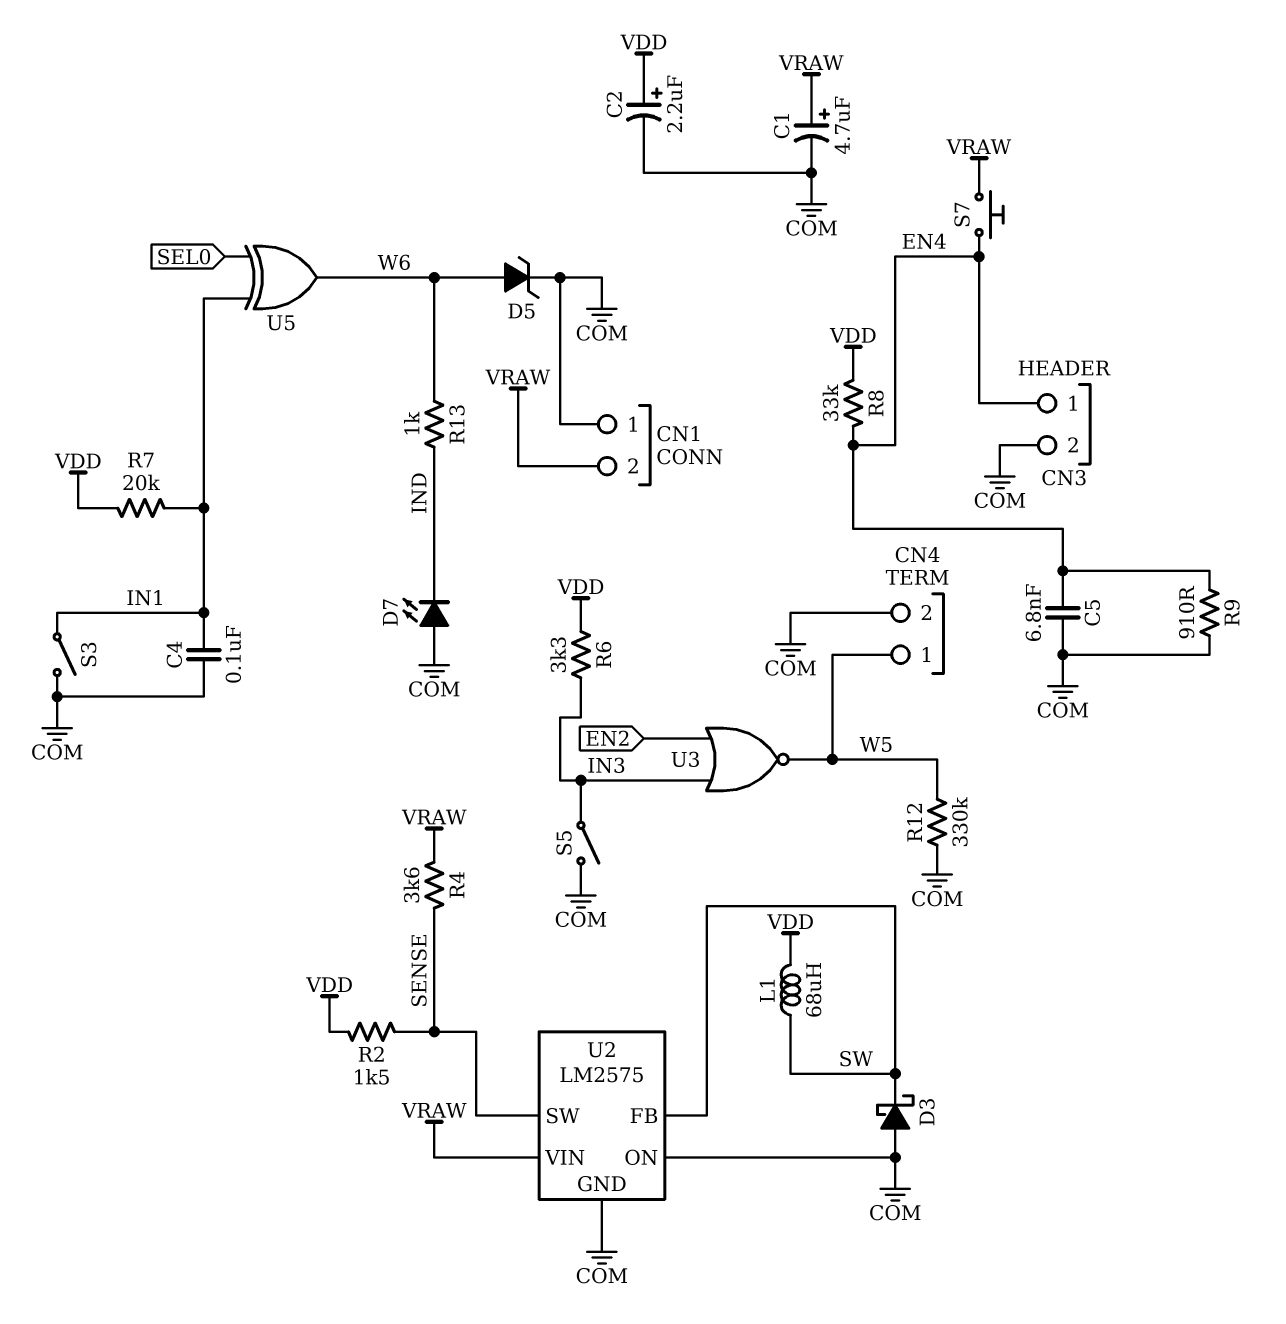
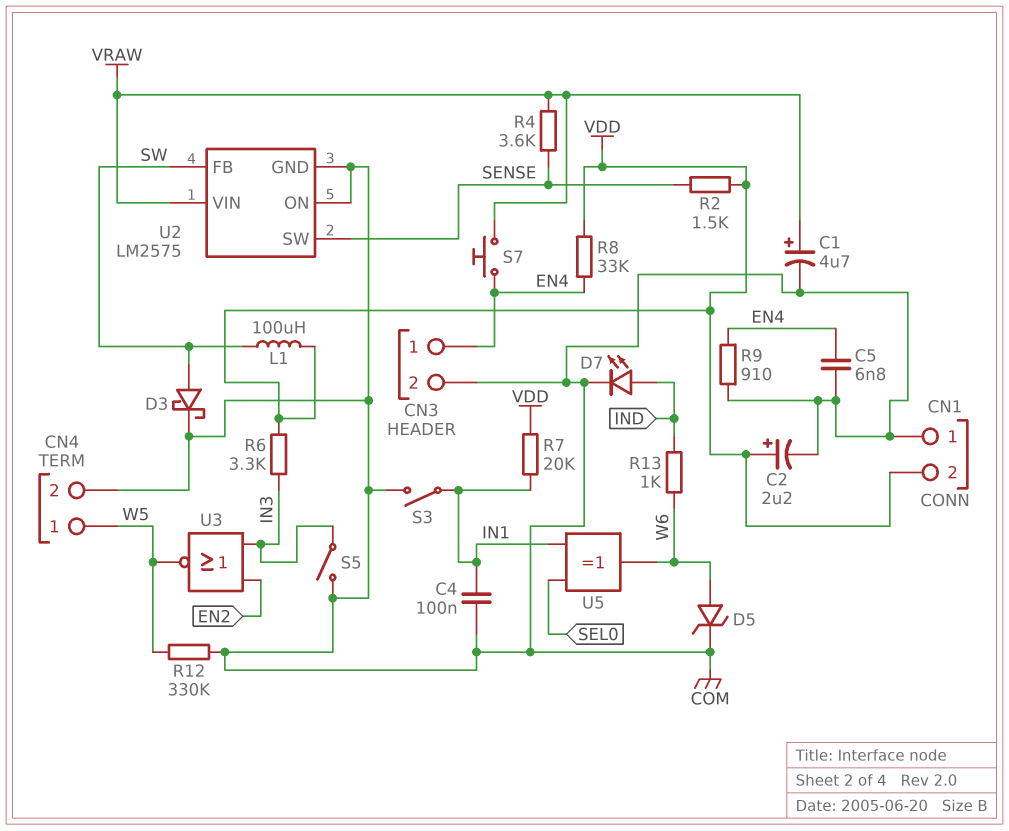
CN1 pin 2: VRAW -> VDD
D3: schottky (A COM, K SW) -> schottky (A SW, K COM)
D7: LED (A COM, K IND) -> LED (A IND, K COM)
L1: 68uH (SW, VDD) -> 100uH (SW, VDD)

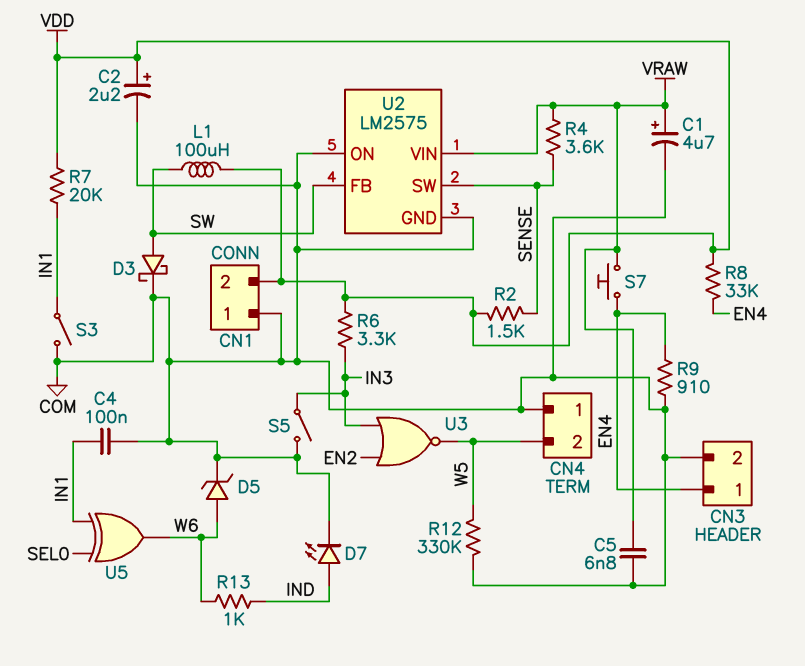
C5: 6.8nF (COM, EN4) -> 6.8nF (COM, VRAW)
CN4 pin 1: W5 -> COM
CN4 pin 2: COM -> W5

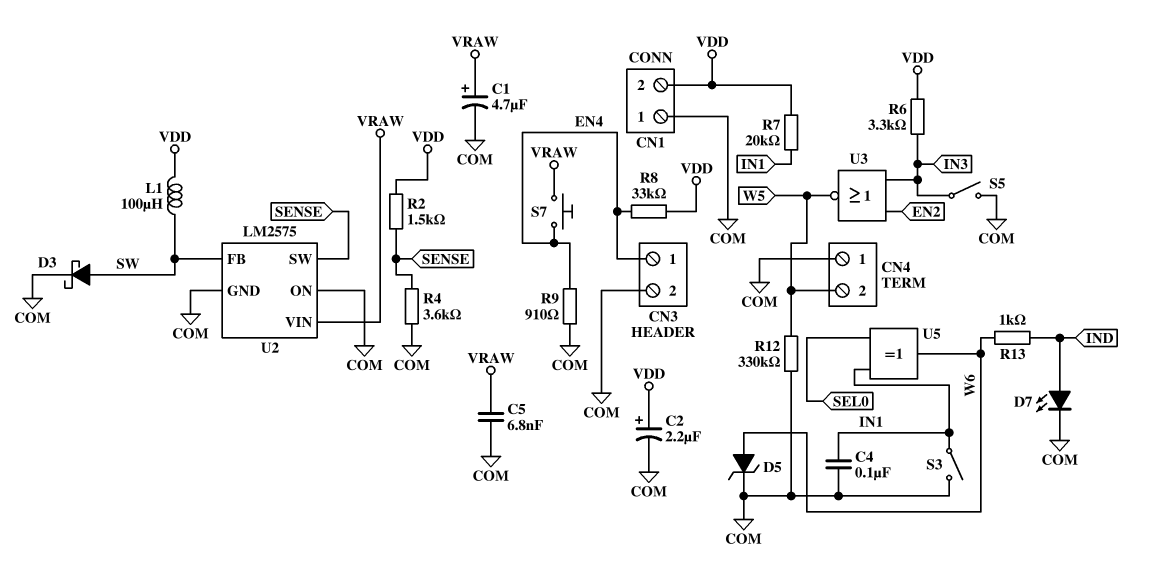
R4: 3.6k (SENSE, VRAW) -> 3.6k (COM, SENSE)

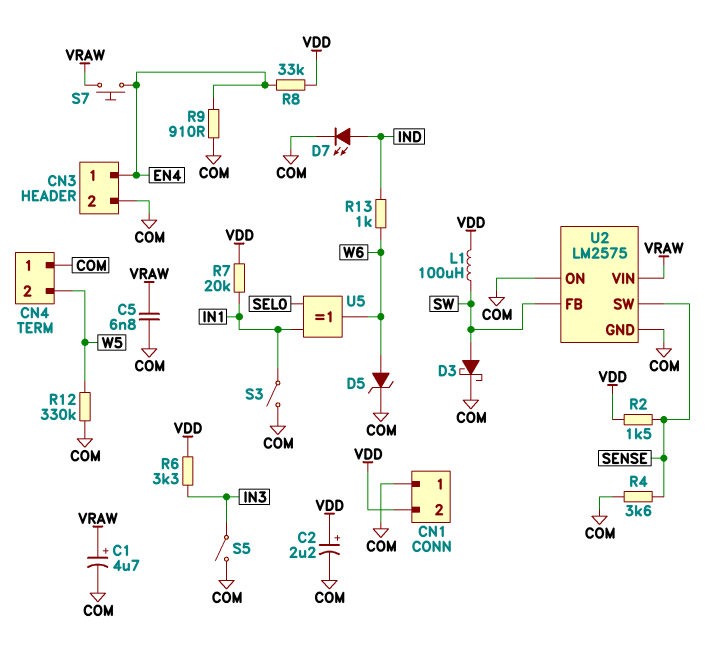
C4: 100nF (COM, IN1) -> none
U3: NOR (in EN2, in IN3, out W5) -> none

